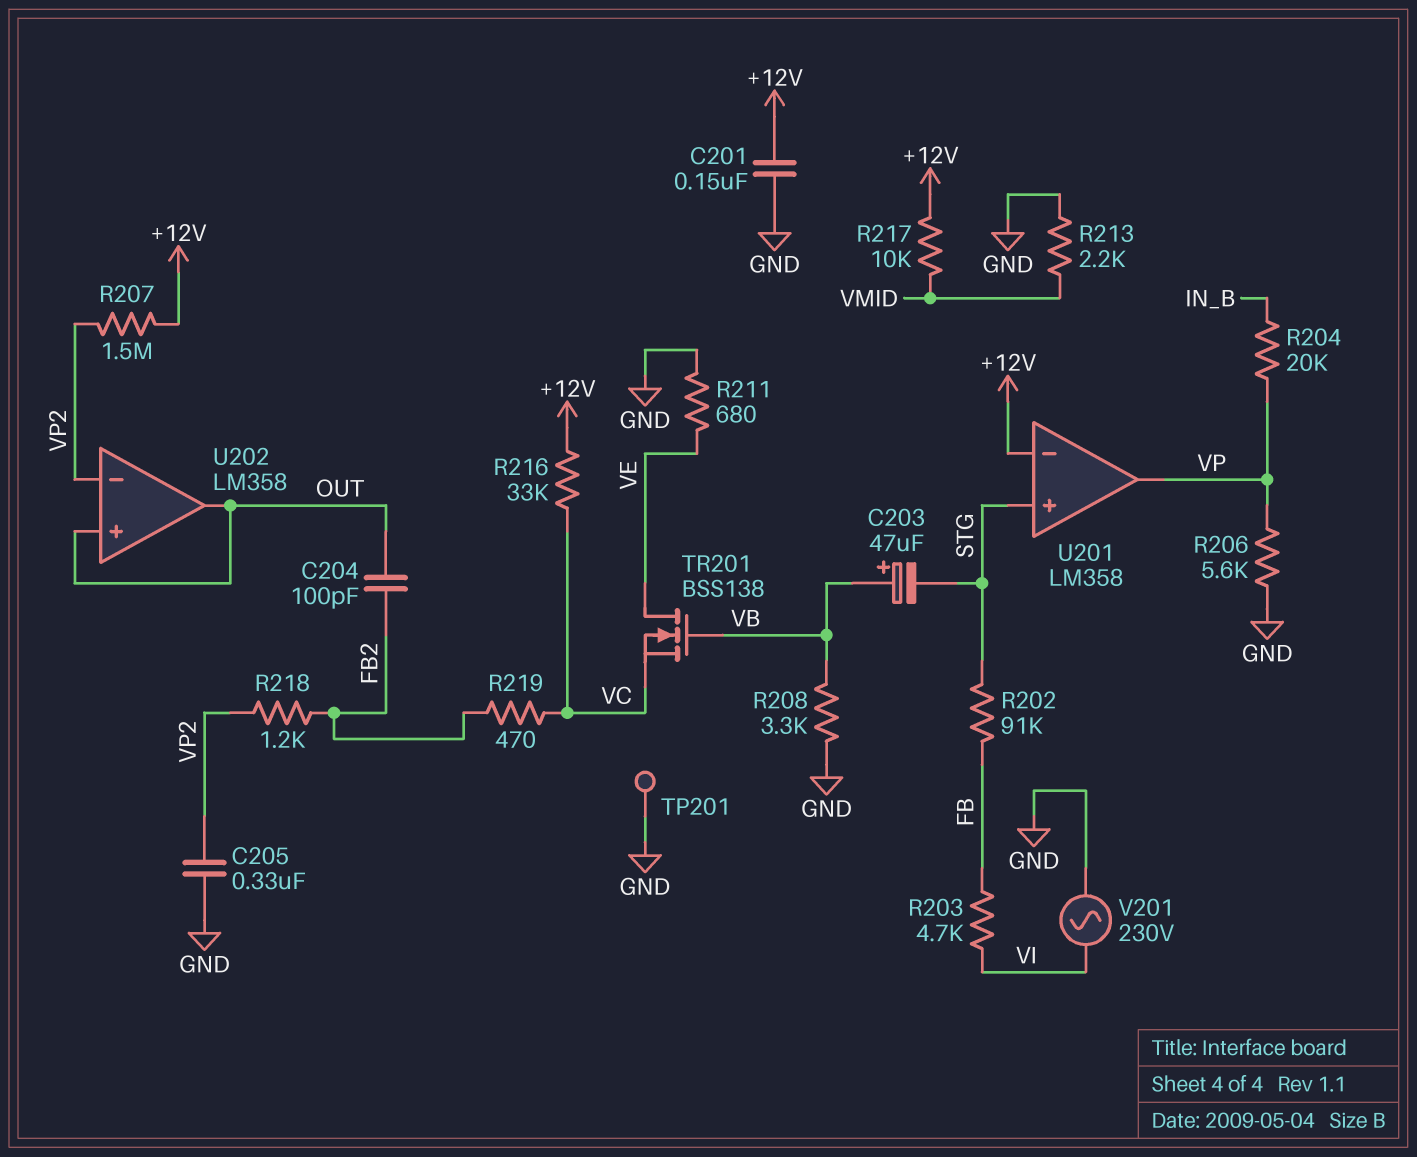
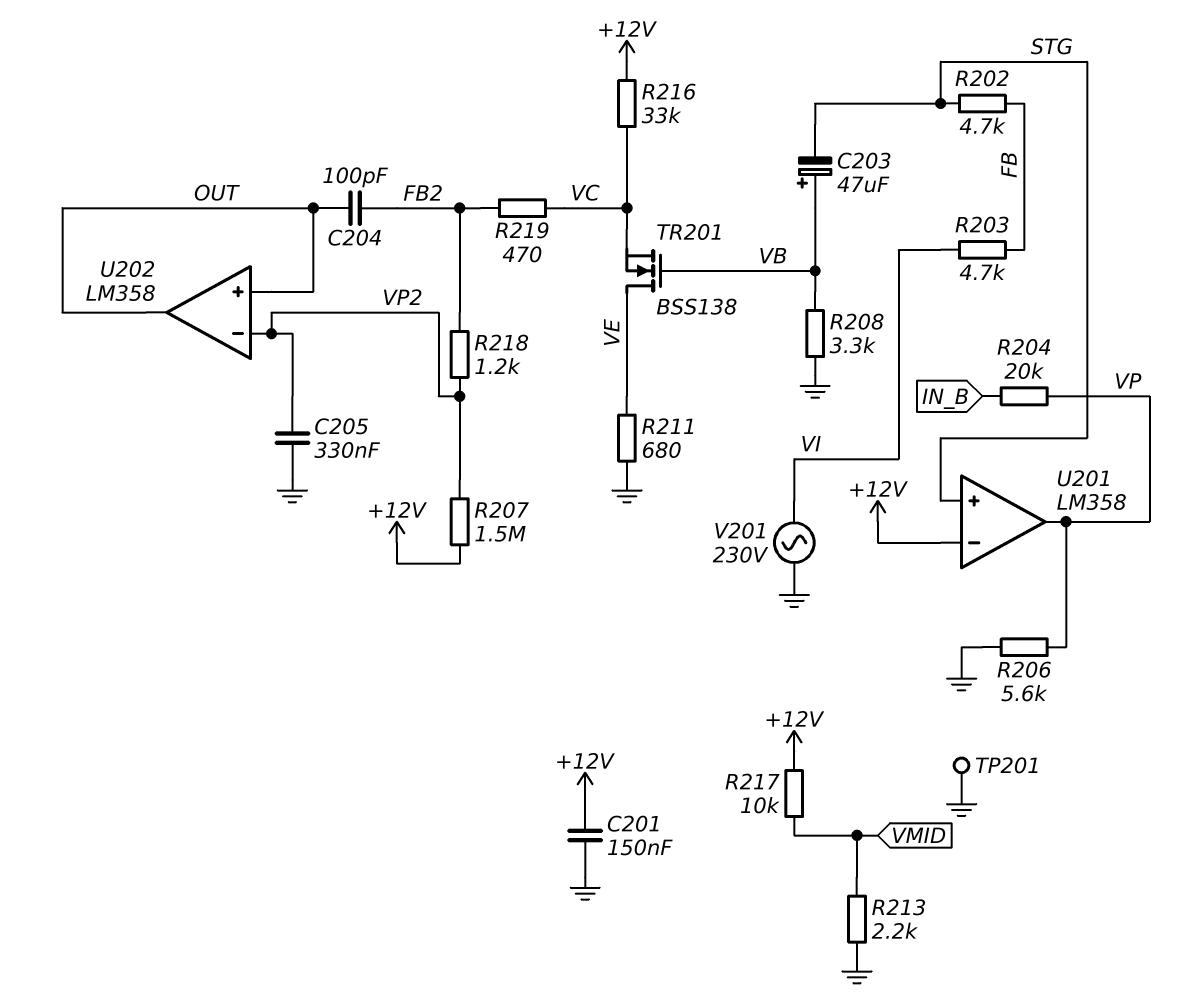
R202: 91k (FB, STG) -> 4.7k (FB, STG)

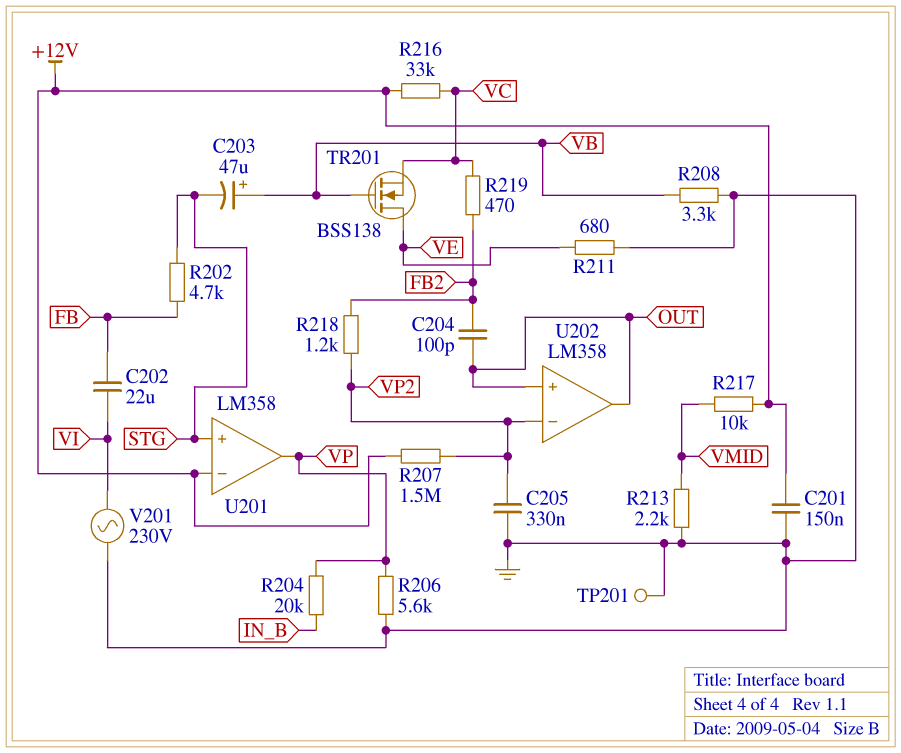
C202: none -> 22uF (FB, VI)
R203: 4.7k (FB, VI) -> none

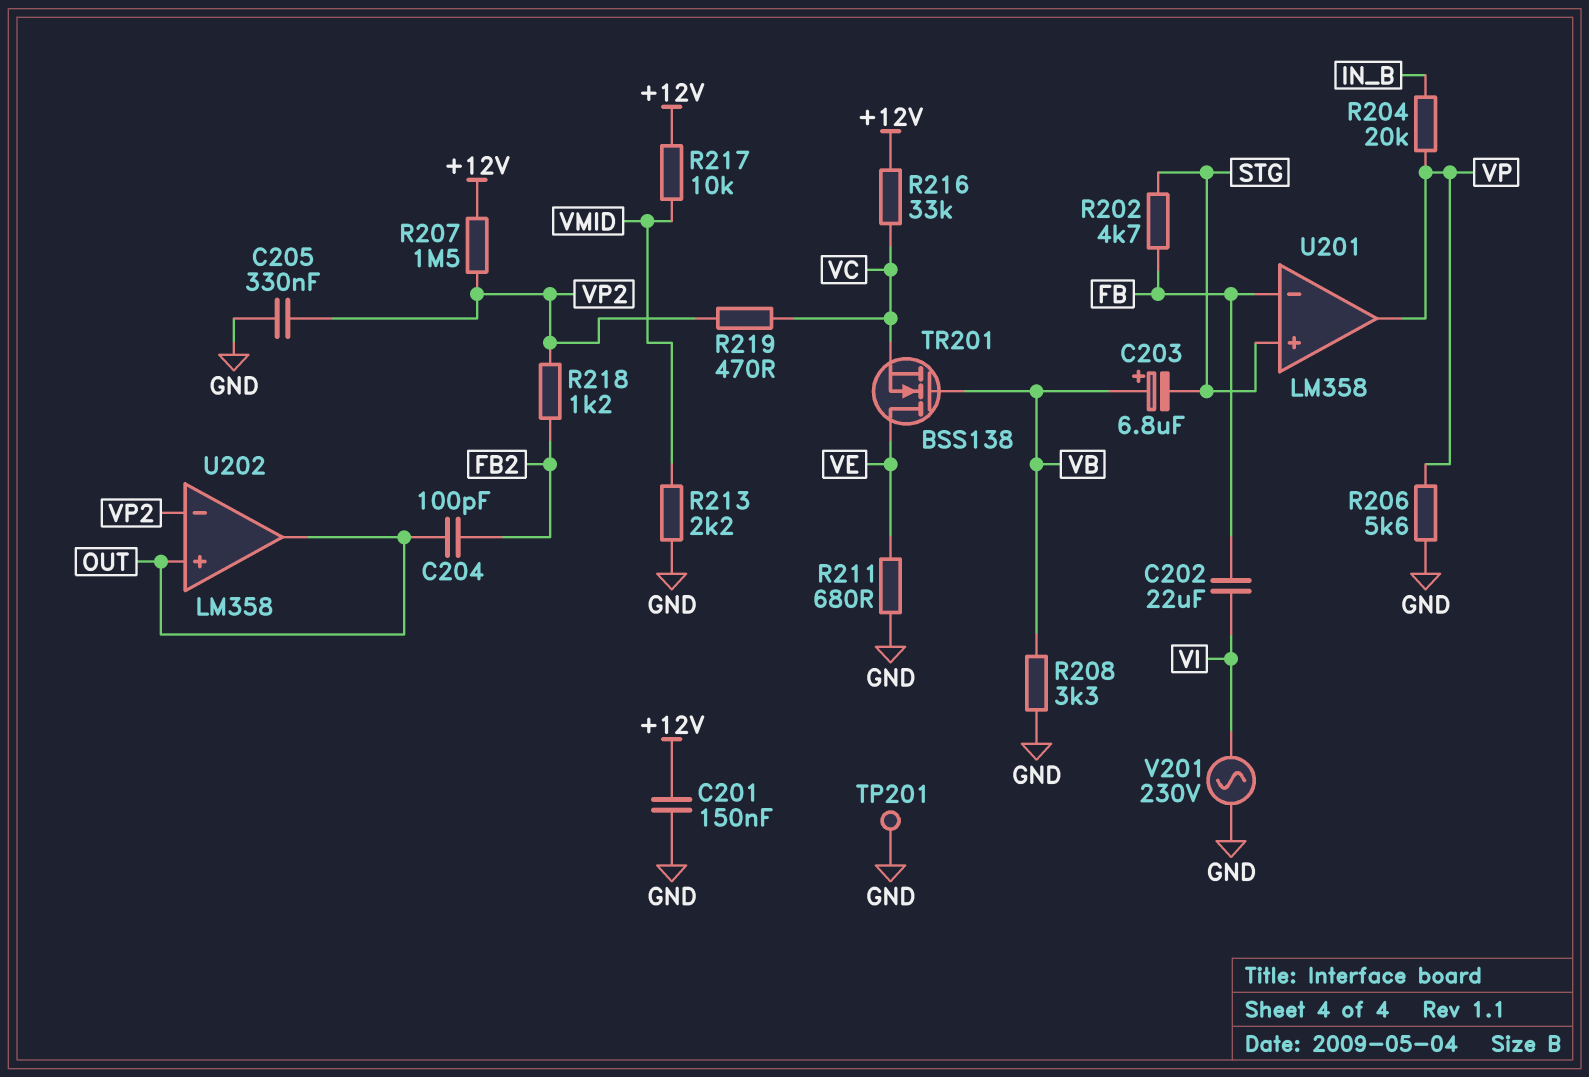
C203: 47uF (plus VB, minus STG) -> 6.8uF (plus VB, minus STG)
R219: 470 (FB2, VC) -> 470 (VC, VP2)
U201 pin in-: +12V -> FB

